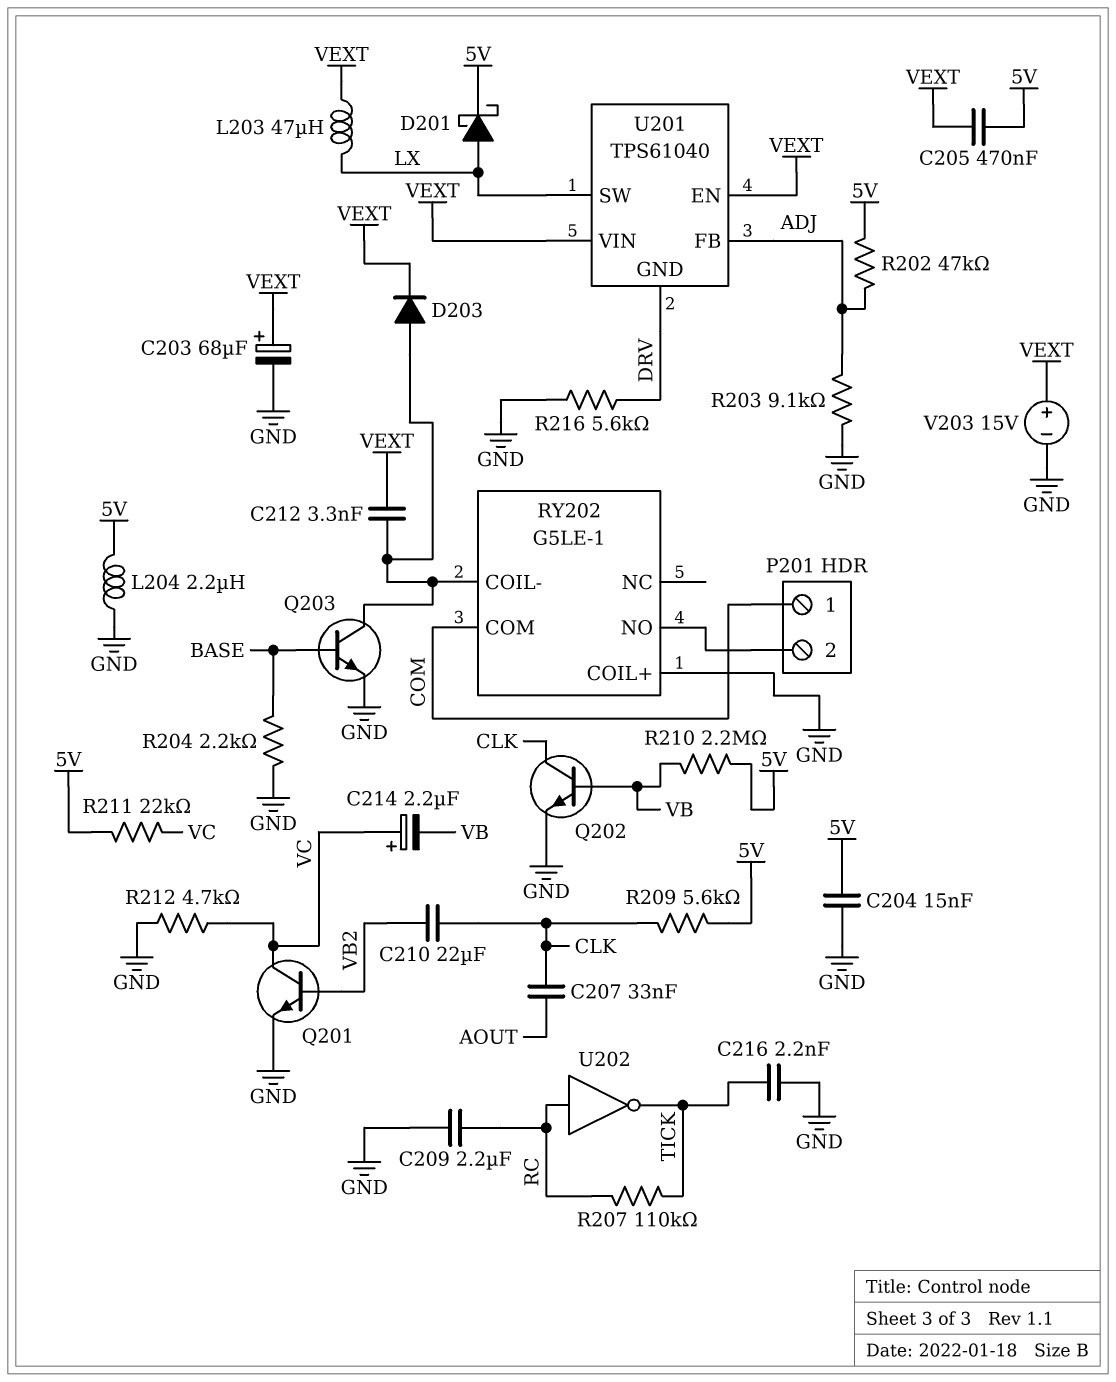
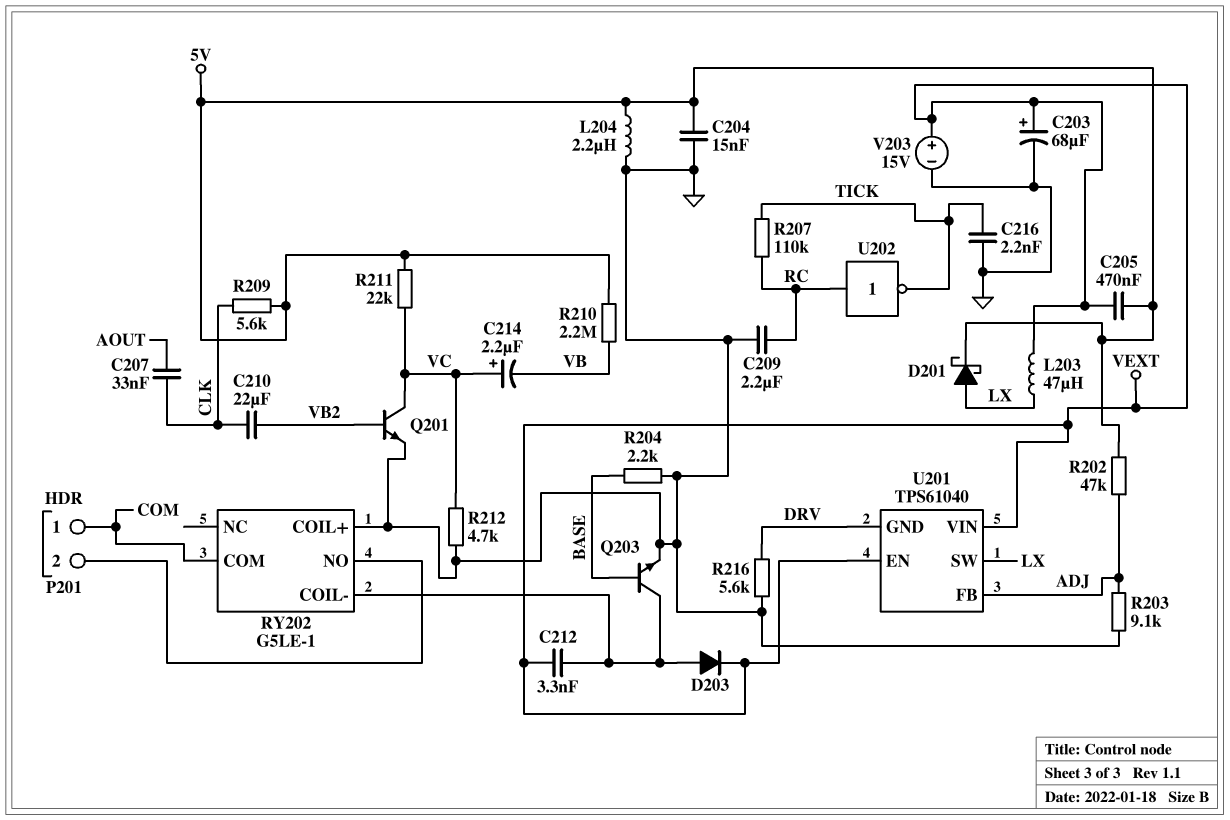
Q202: NPN (B VB, C CLK, E GND) -> none

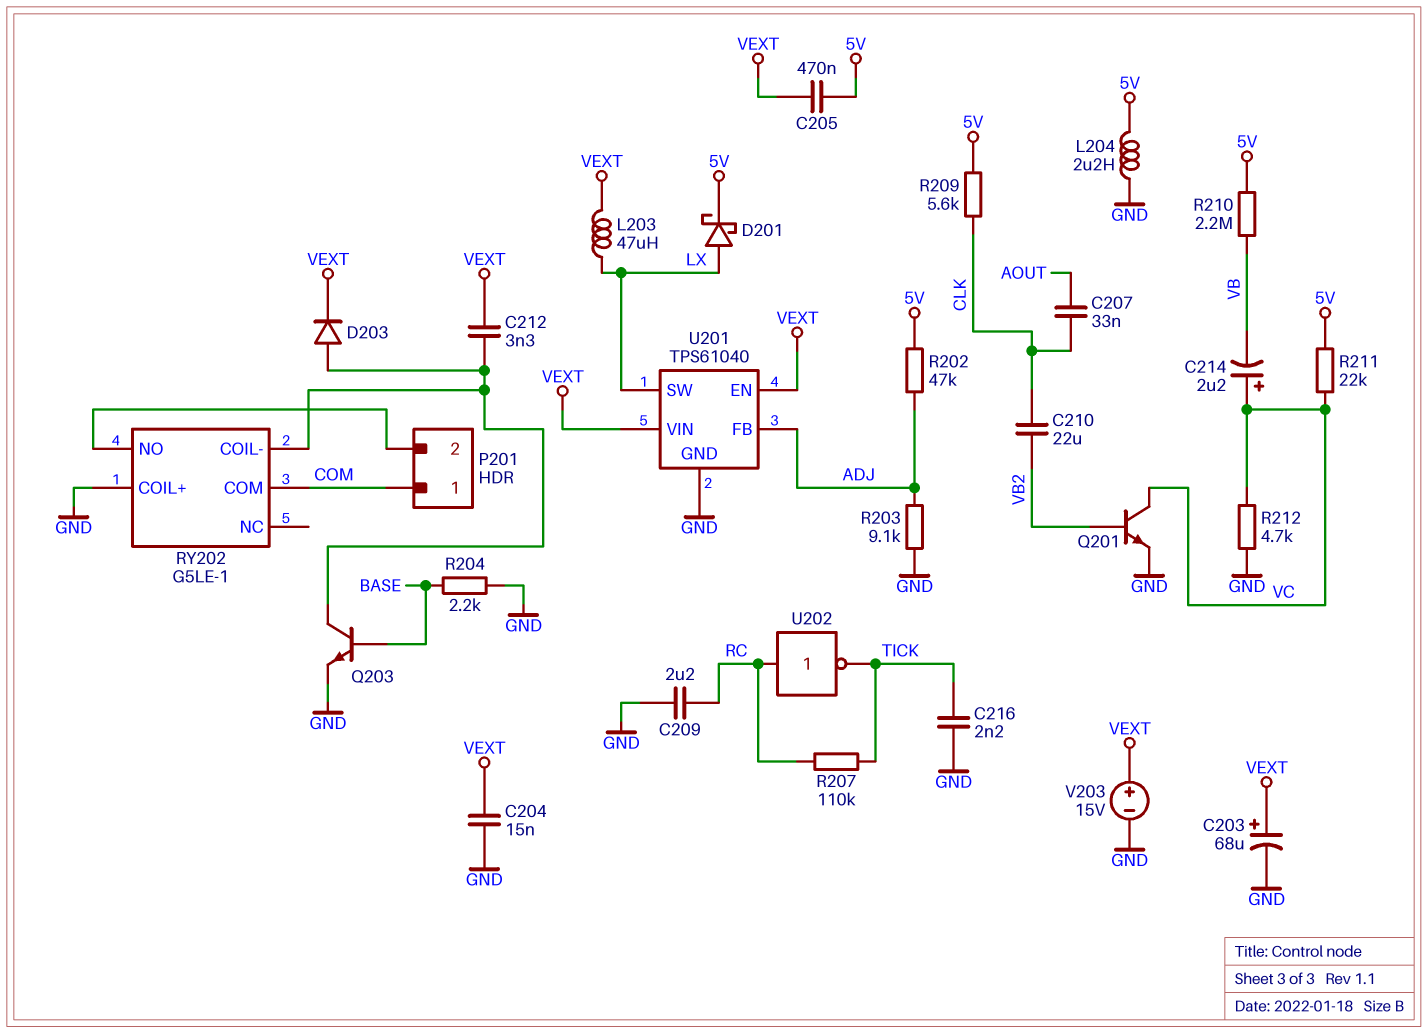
C204: 15nF (5V, GND) -> 15nF (GND, VEXT)
R216: 5.6k (DRV, GND) -> none
U201 pin GND: DRV -> GND

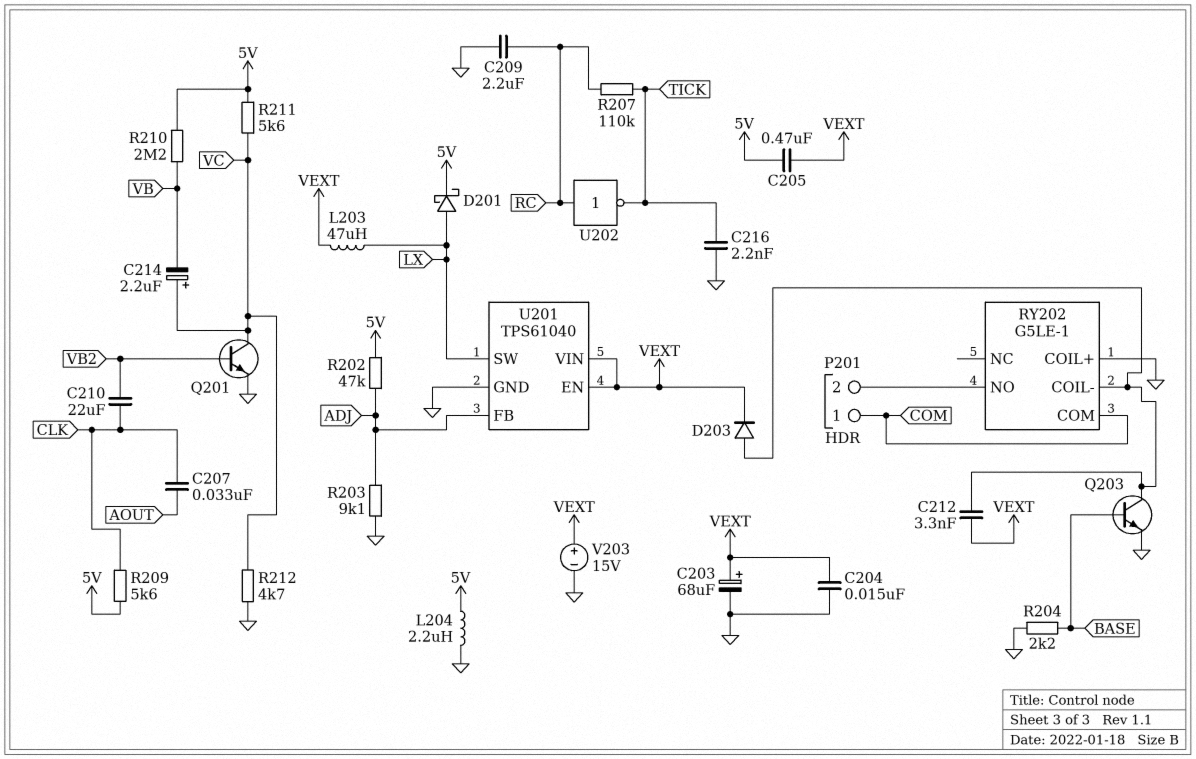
R211: 22k (5V, VC) -> 5.6k (5V, VC)

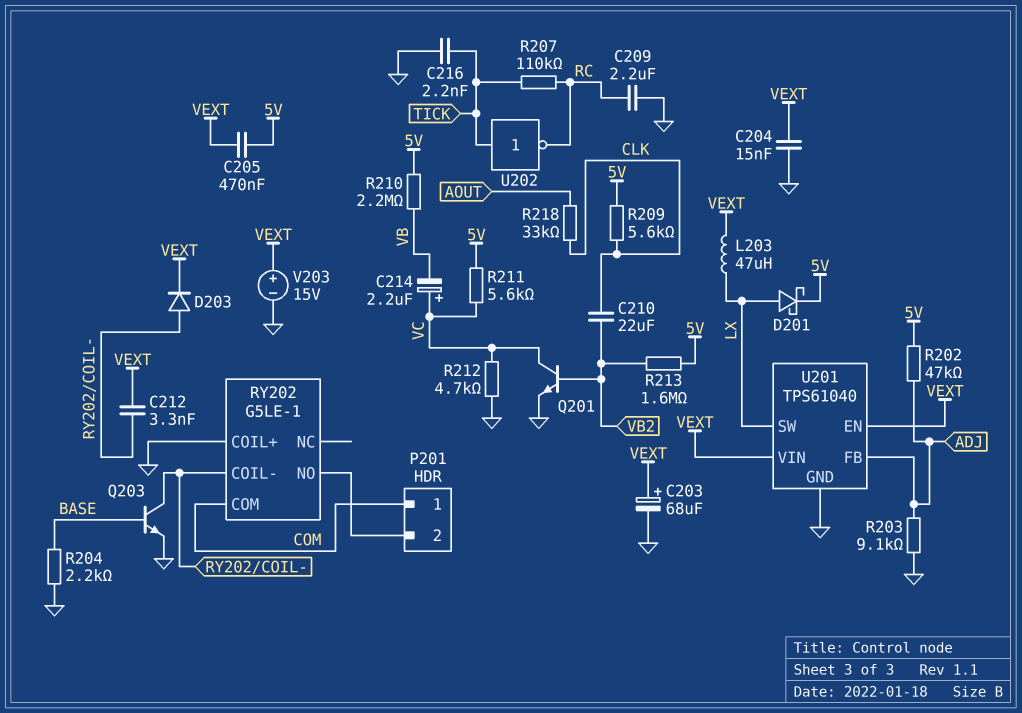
C207: 33nF (AOUT, CLK) -> none
L204: 2.2uH (5V, GND) -> none
R213: none -> 1.6M (5V, VB2)
R218: none -> 33k (AOUT, CLK)
U202: NOT (in RC, out TICK) -> NOT (in TICK, out RC)

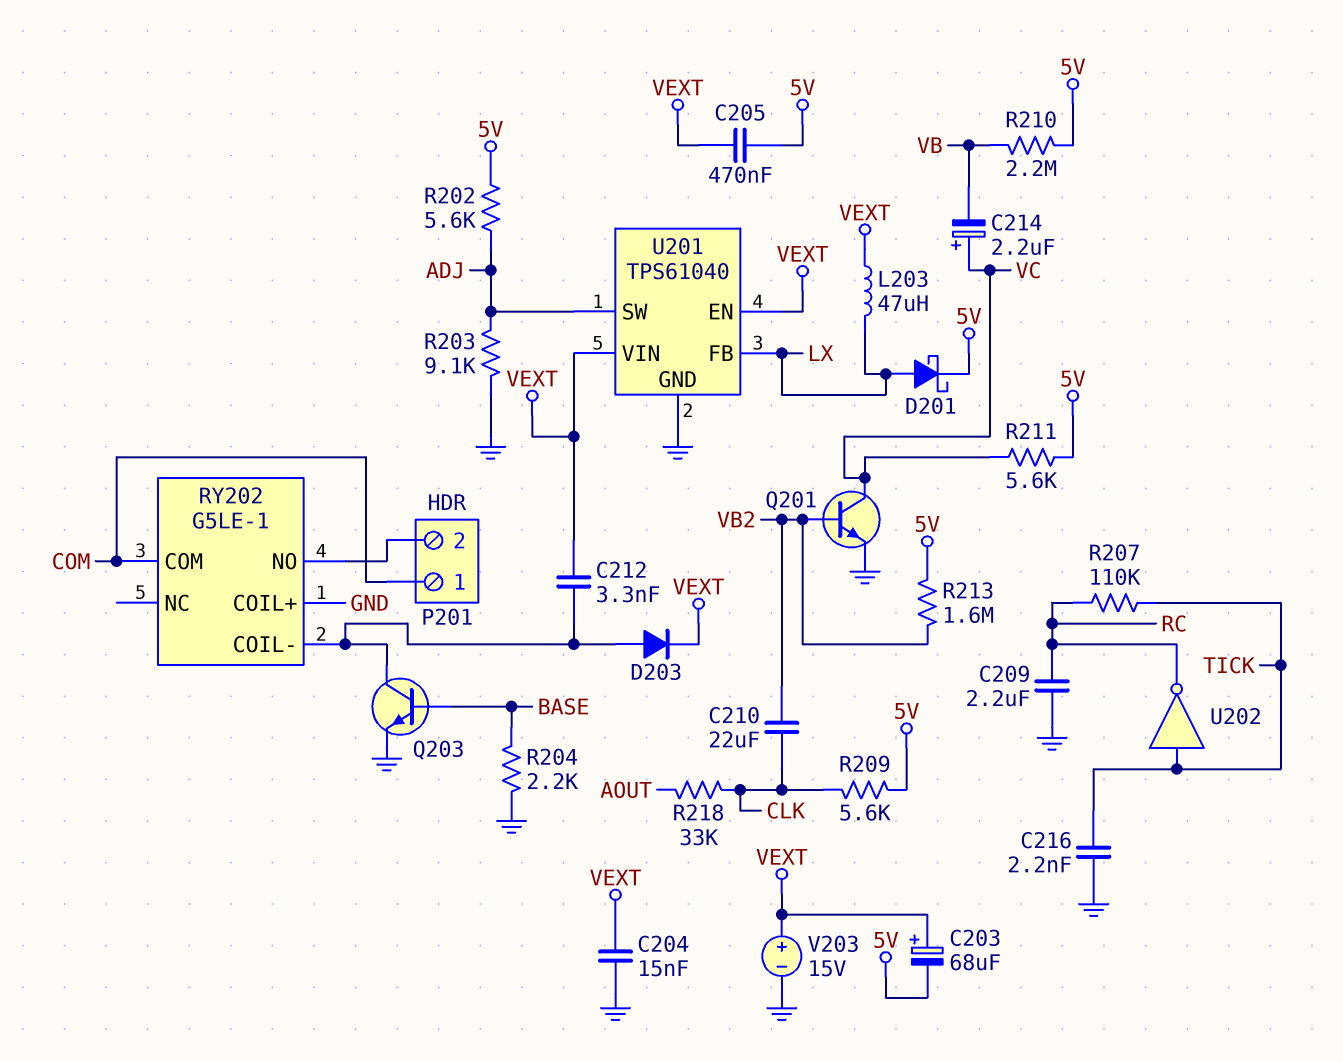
C203: 68uF (plus VEXT, minus GND) -> 68uF (plus VEXT, minus 5V)
R202: 47k (5V, ADJ) -> 5.6k (5V, ADJ)
R212: 4.7k (GND, VC) -> none
U201 pin FB: ADJ -> LX
U201 pin SW: LX -> ADJ

